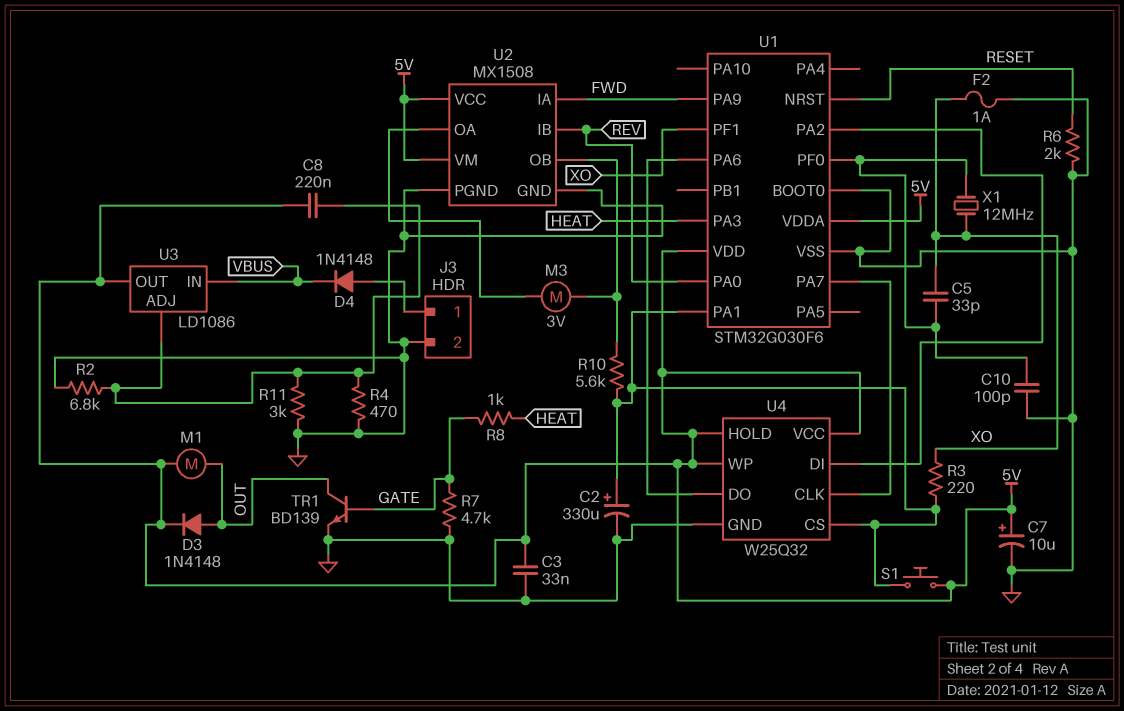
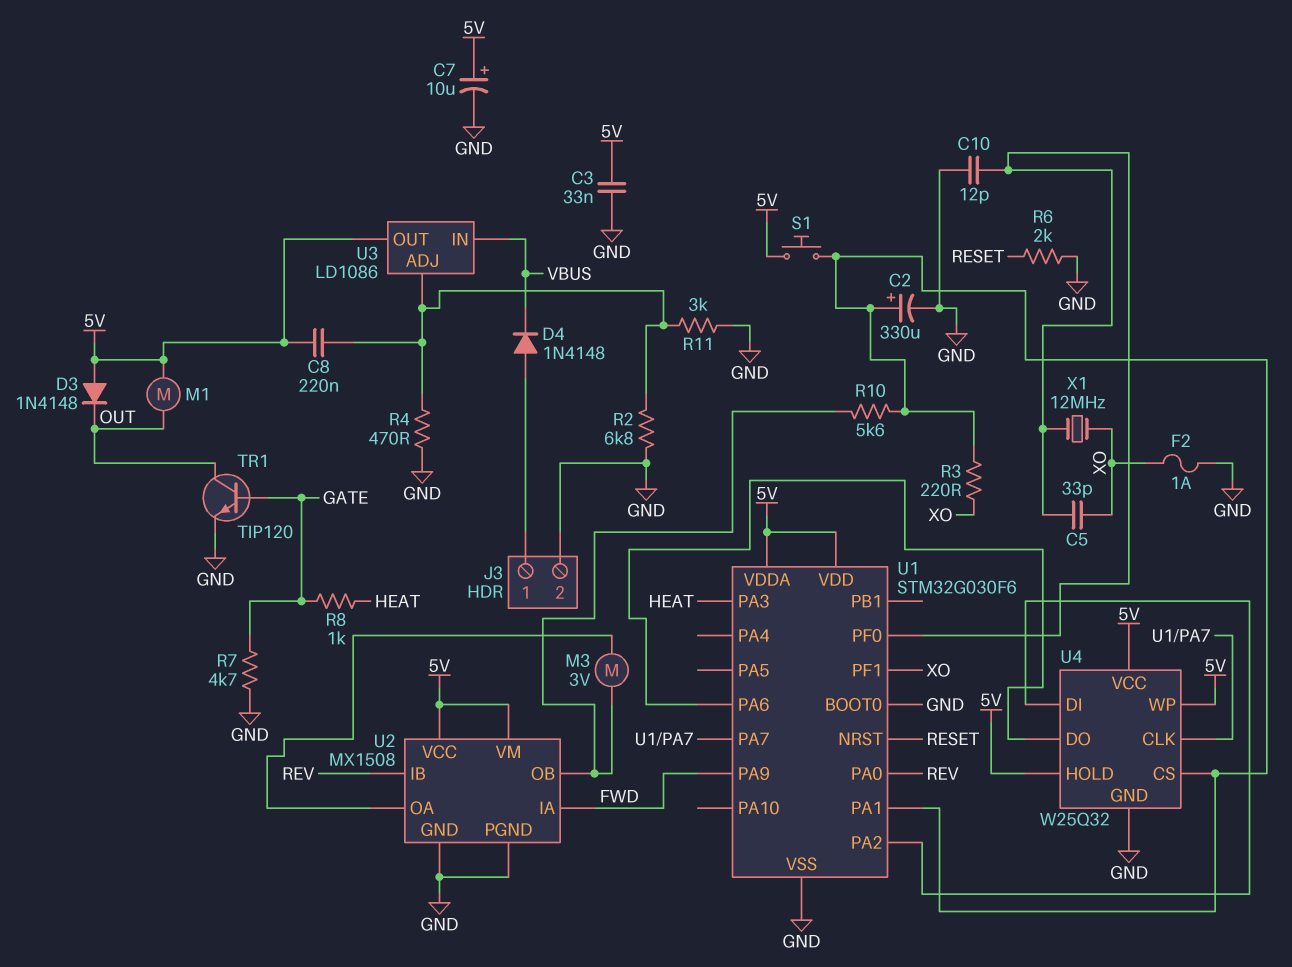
C10: 100pF (GND, U1/PF0) -> 12pF (GND, U1/PF0)
D3: diode 1N4148 (A OUT, K 5V) -> diode 1N4148 (A 5V, K OUT)
TR1: NPN BD139 (B GATE, C OUT, E GND) -> NPN TIP120 (B GATE, C OUT, E GND)

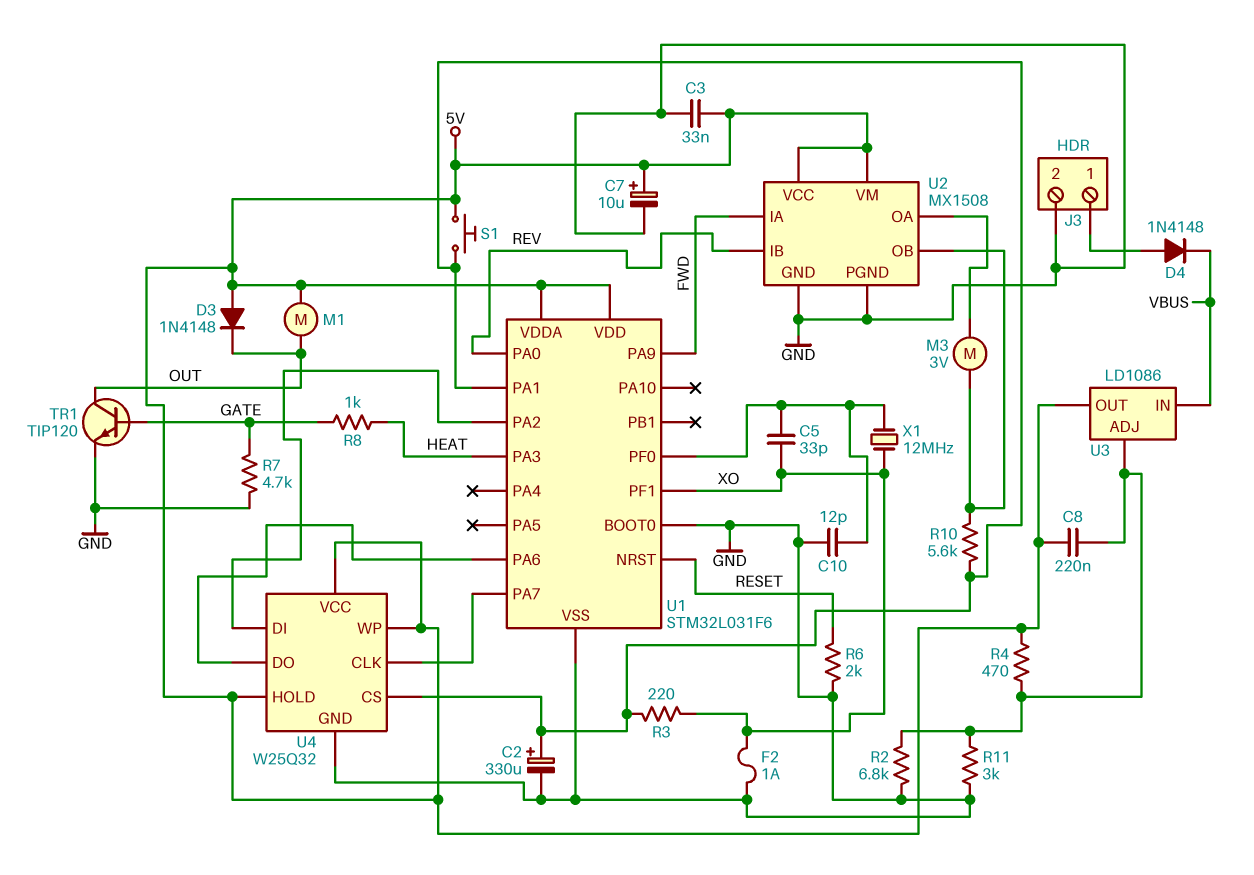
R4: 470 (GND, U3/ADJ) -> 470 (5V, U3/ADJ)
U1: STM32G030F6 -> STM32L031F6

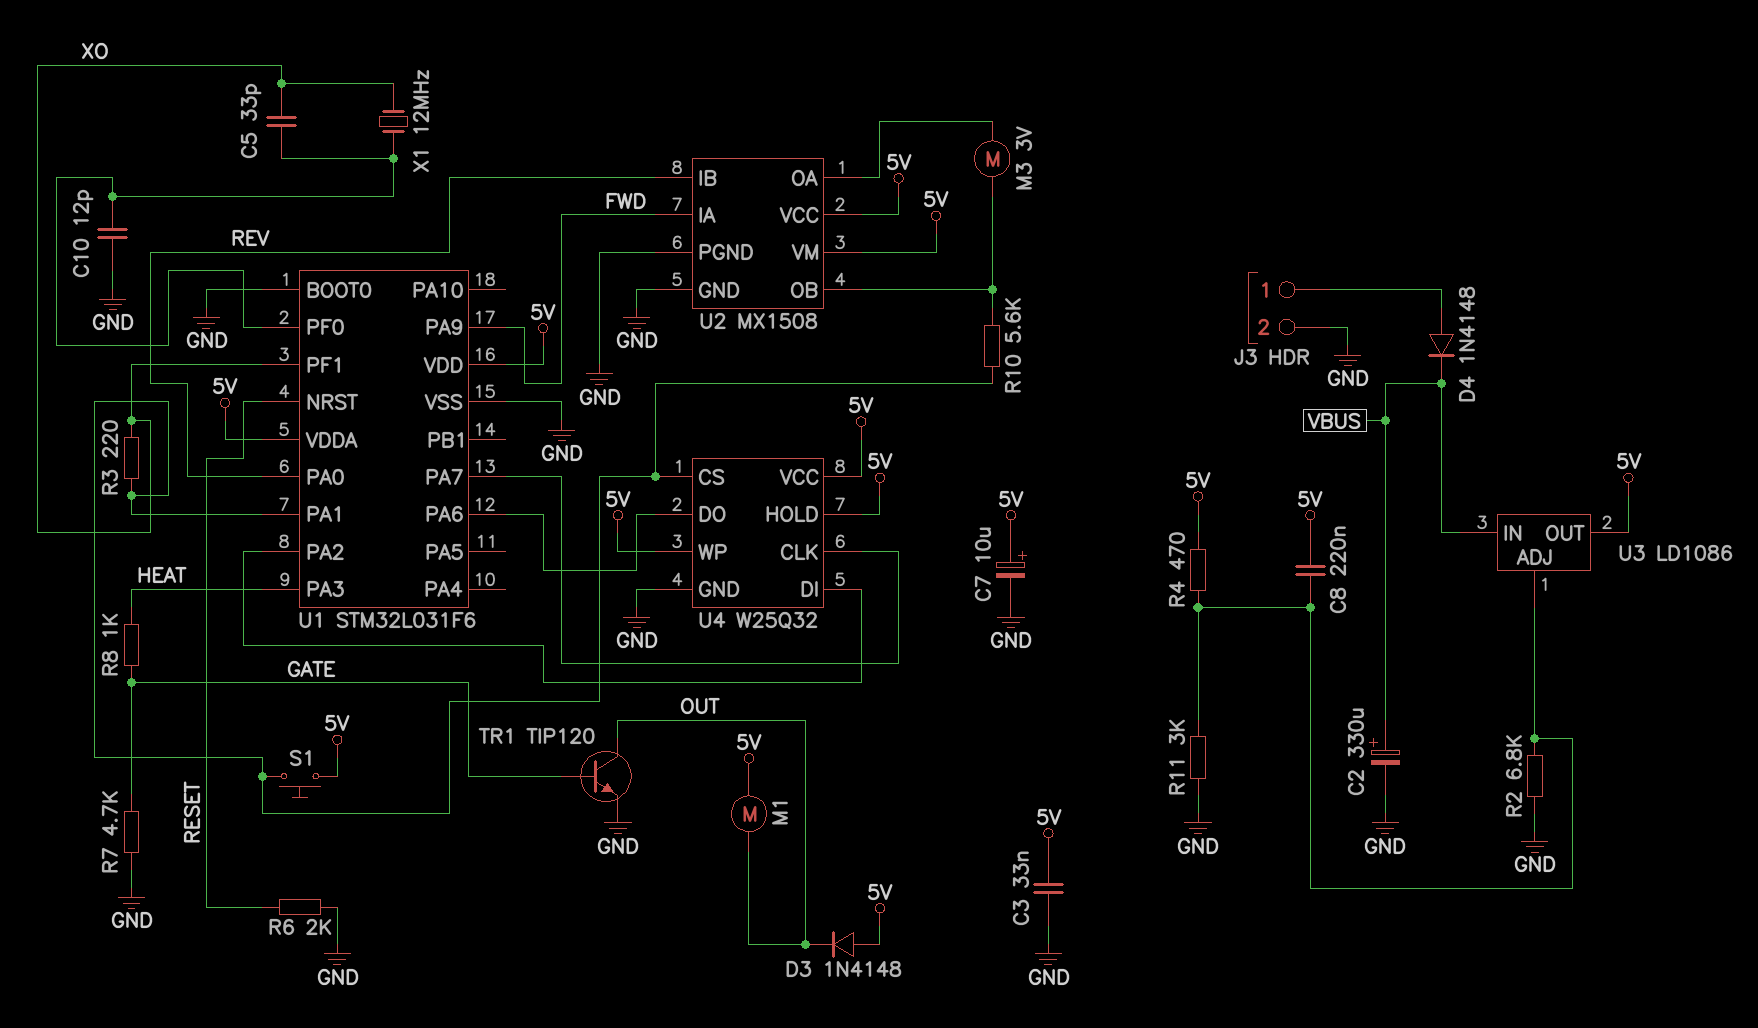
C2: 330uF (plus U1/PA1, minus GND) -> 330uF (plus VBUS, minus GND)
F2: 1A (GND, XO) -> none

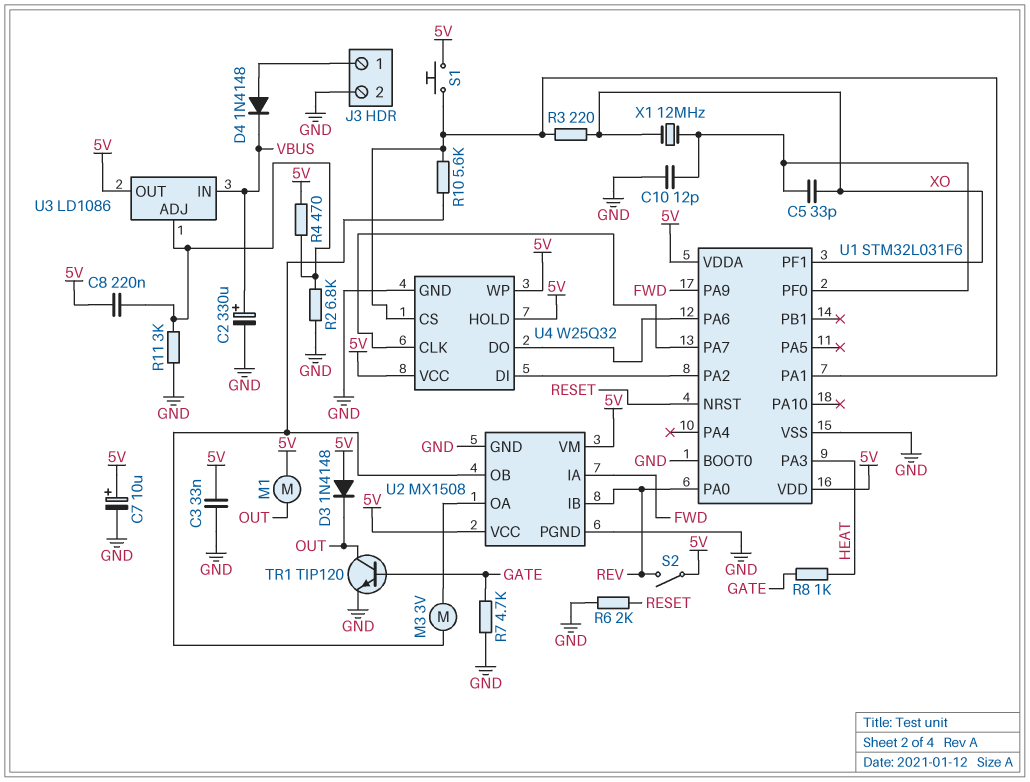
S2: none -> switch (5V, REV)

